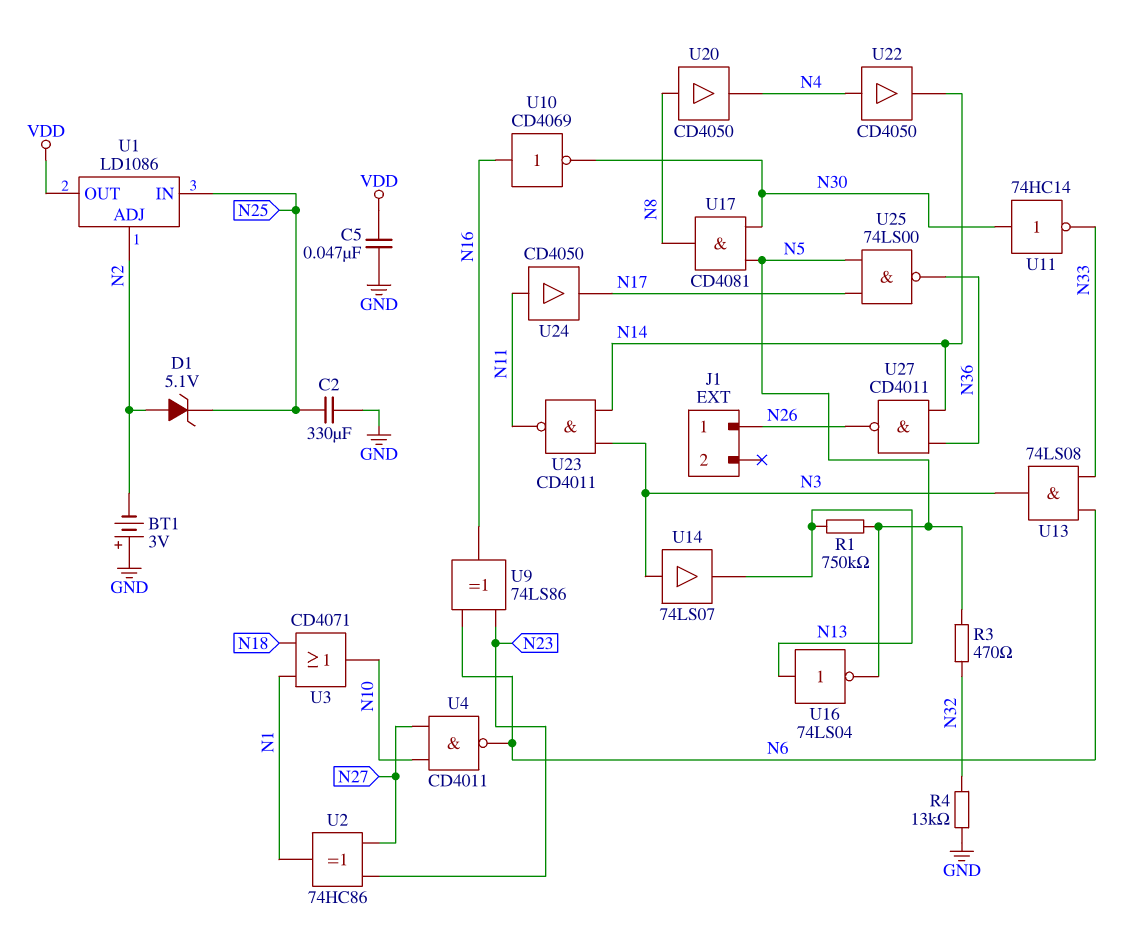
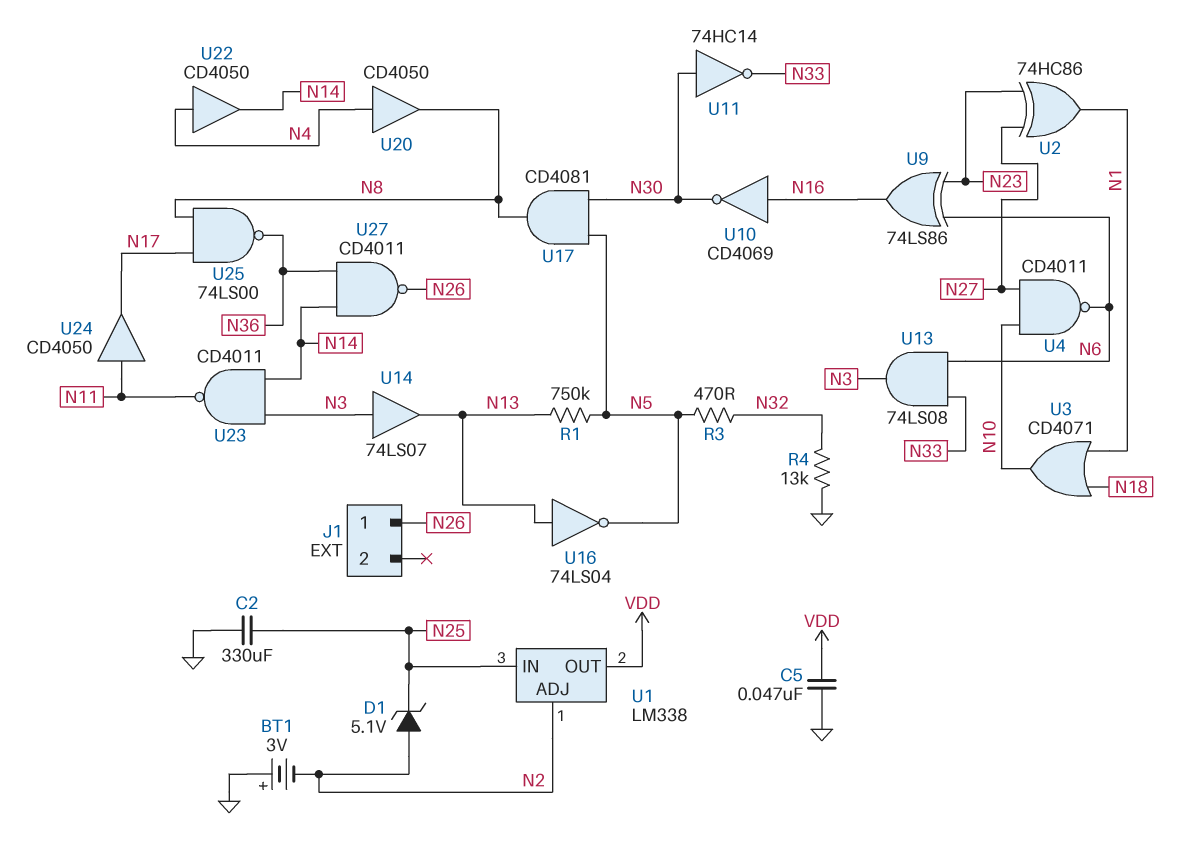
U1: LD1086 -> LM338
U20: buffer CD4050 (in N8, out N4) -> buffer CD4050 (in N4, out N8)
U25: NAND 74LS00 (in N5, in N17, out N36) -> NAND 74LS00 (in N8, in N17, out N36)

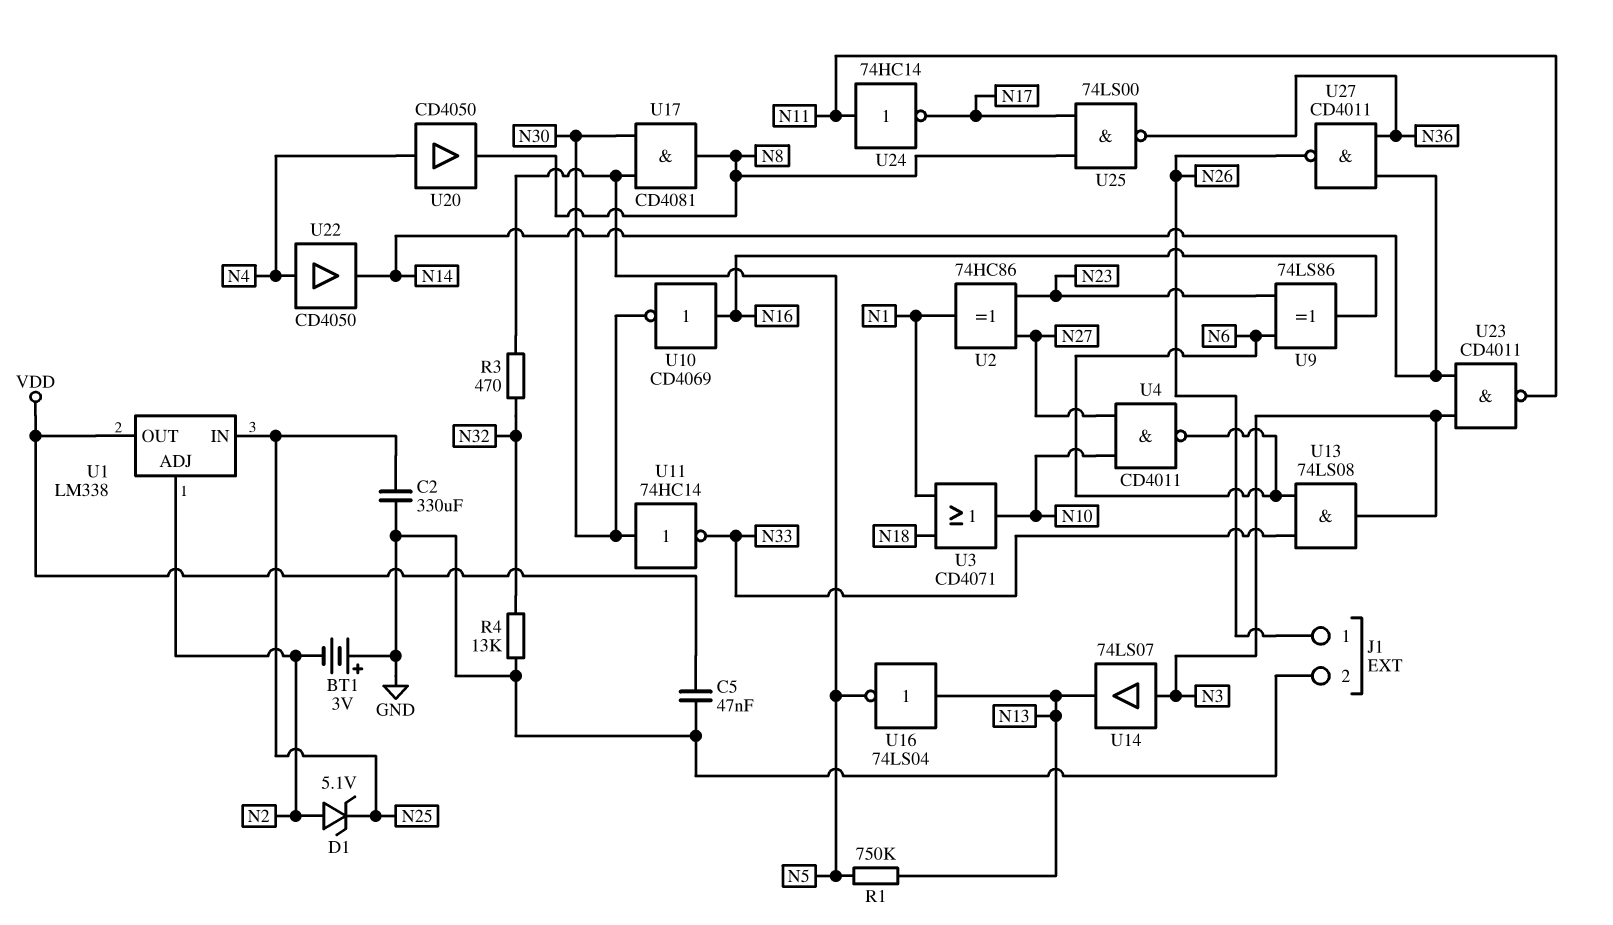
J1 pin 2: none -> GND
U24: buffer CD4050 (in N11, out N17) -> NOT 74HC14 (in N11, out N17)

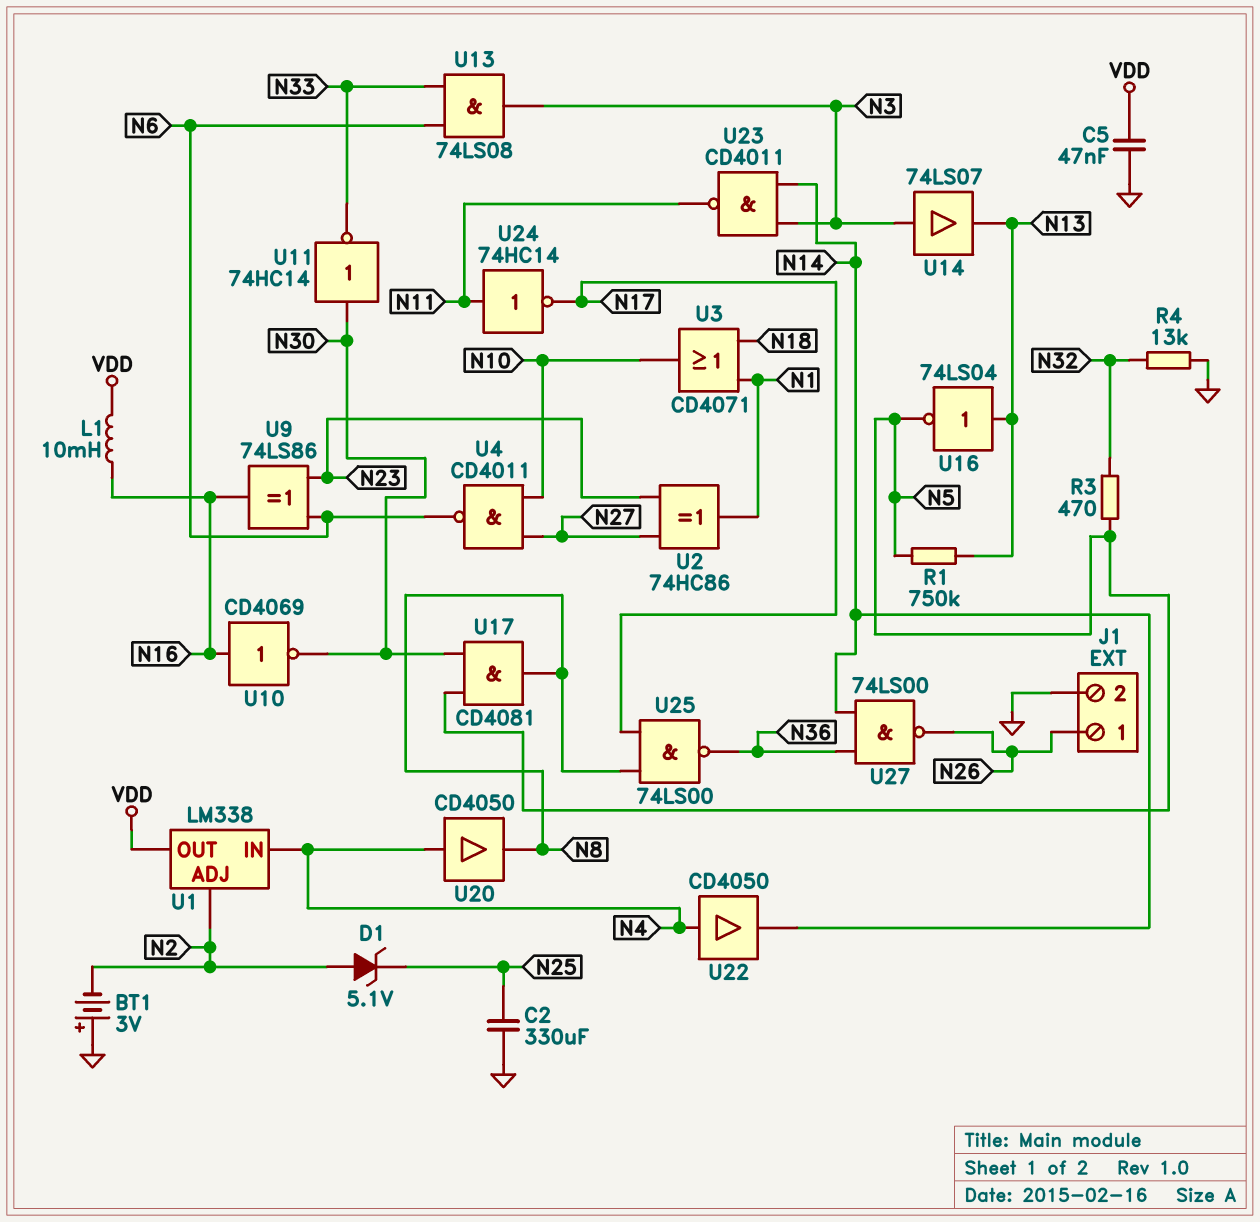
L1: none -> 10mH (N16, VDD)
U1 pin IN: N25 -> N4
U27: NAND CD4011 (in N14, in N36, out N26) -> NAND 74LS00 (in N14, in N36, out N26)

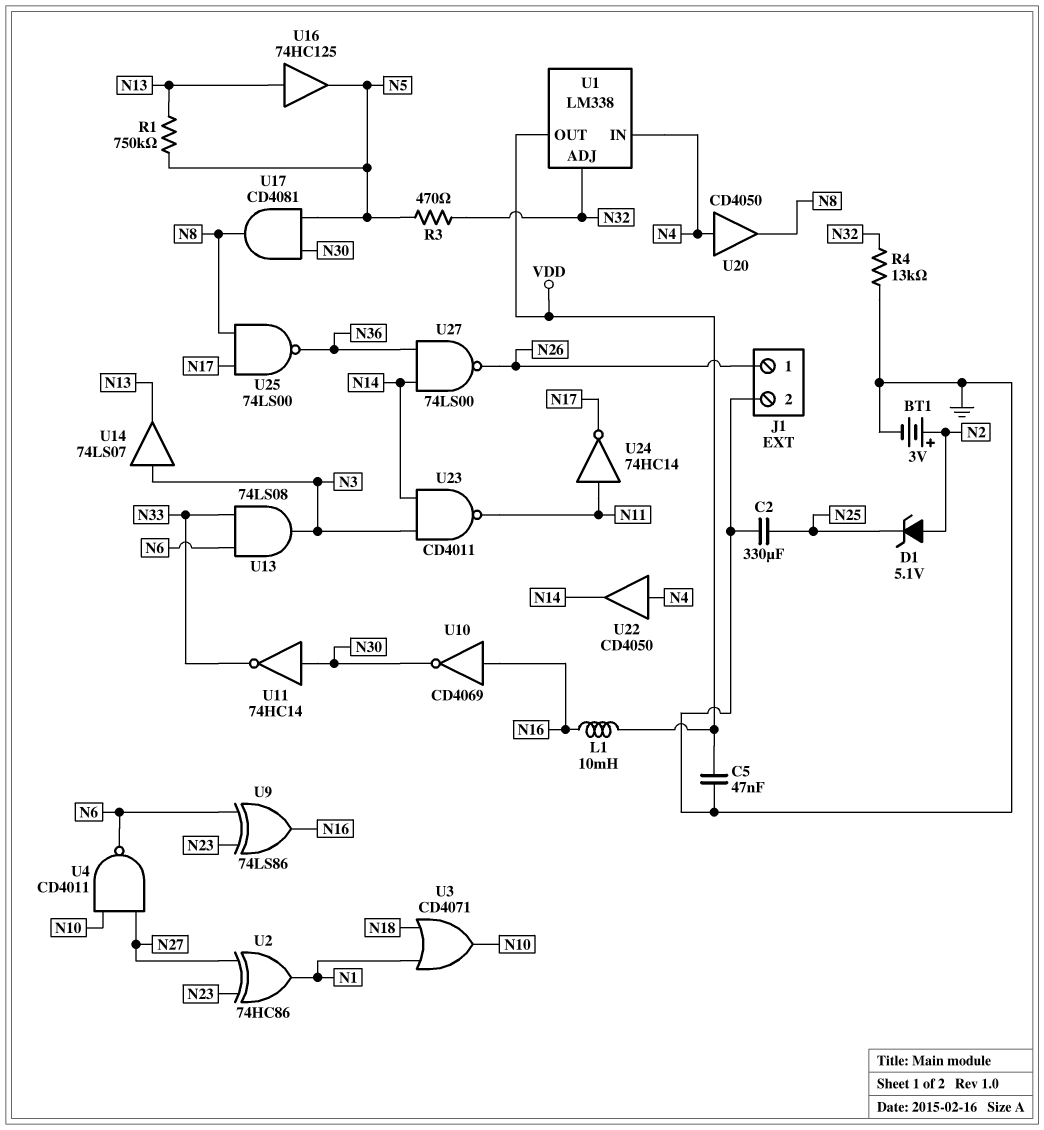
BT1: 3V (plus GND, minus N2) -> 3V (plus N2, minus GND)
U1 pin ADJ: N2 -> N32
U16: NOT 74LS04 (in N13, out N5) -> buffer 74HC125 (in N13, out N5)

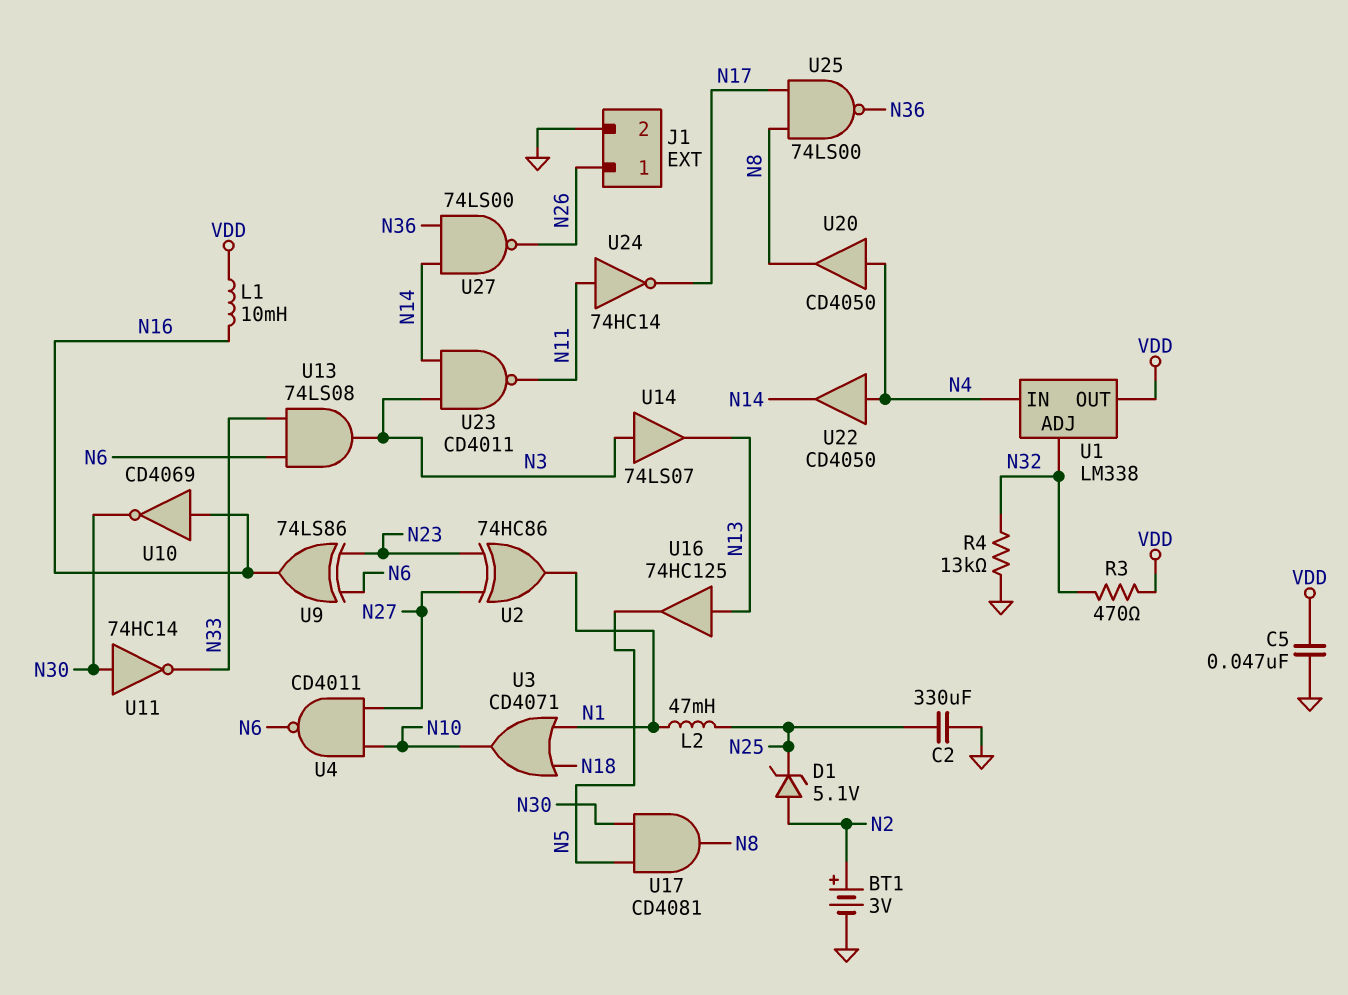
L2: none -> 47mH (N1, N25)
R1: 750k (N5, N13) -> none
R3: 470 (N5, N32) -> 470 (N32, VDD)

